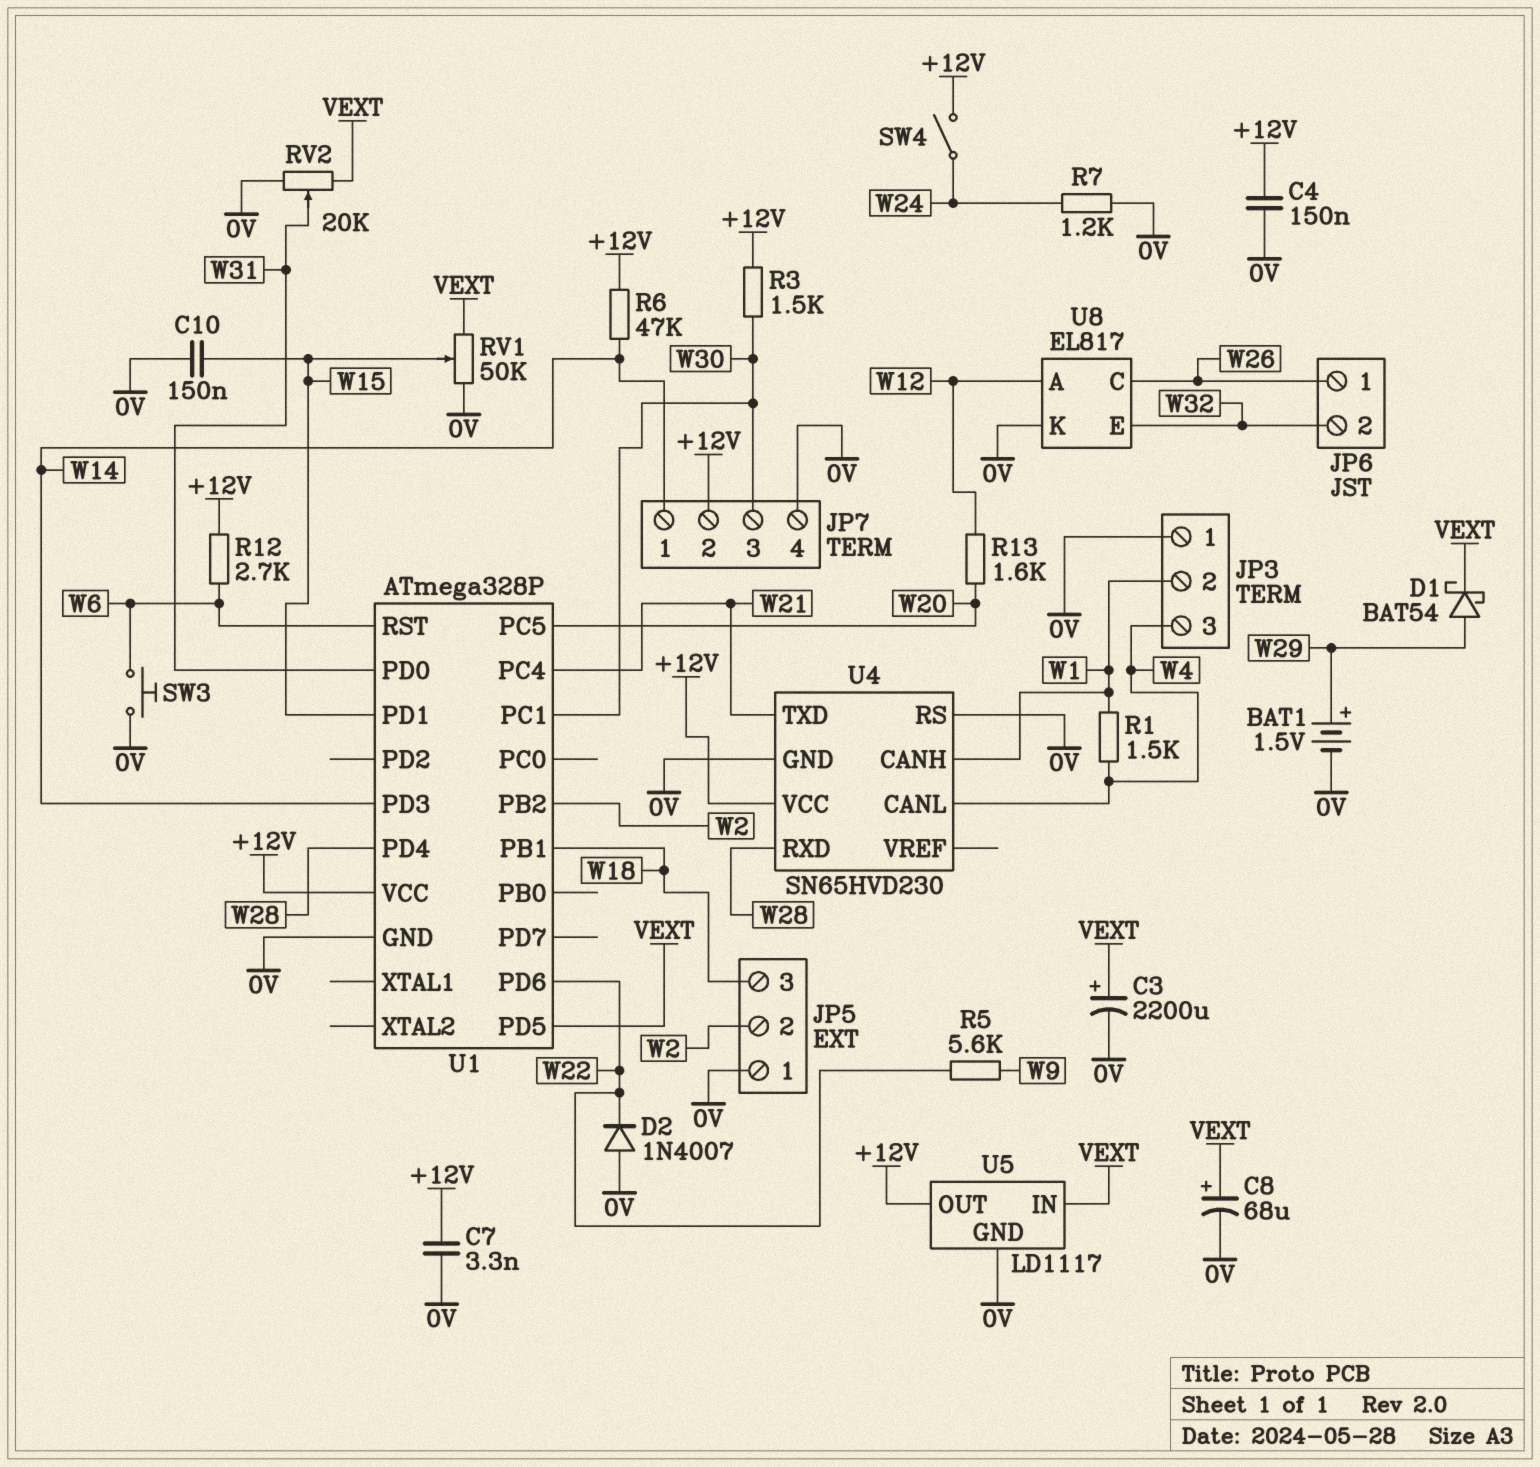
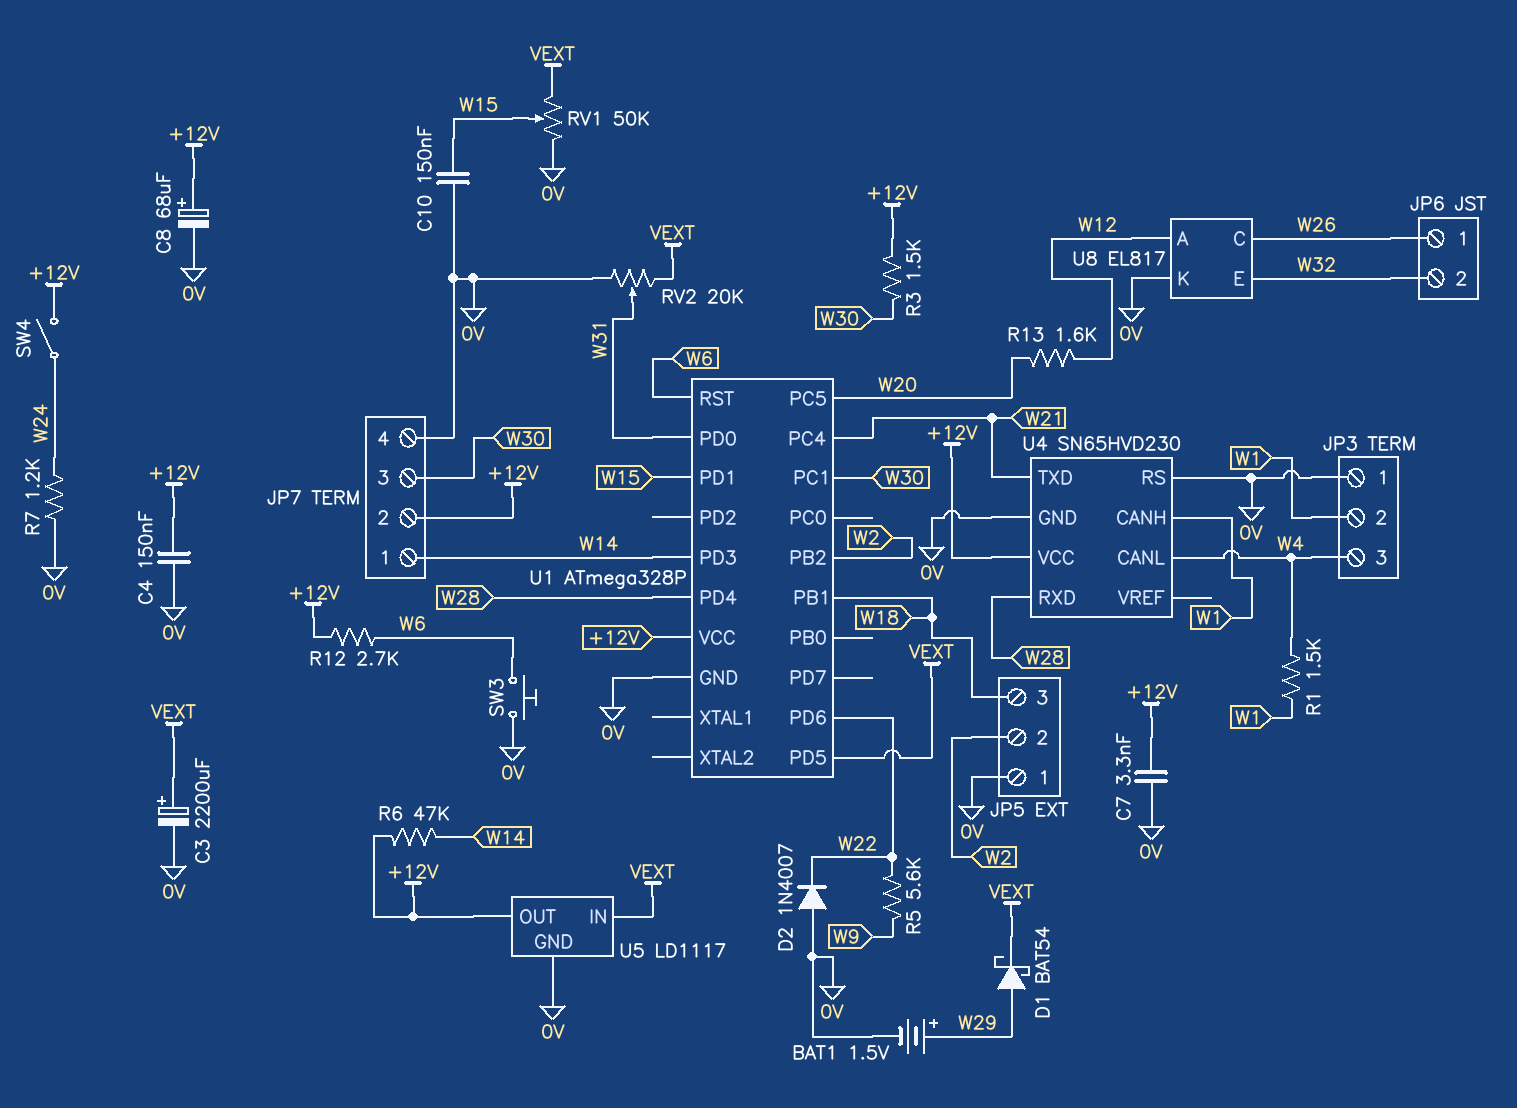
C8: 68uF (plus VEXT, minus 0V) -> 68uF (plus +12V, minus 0V)

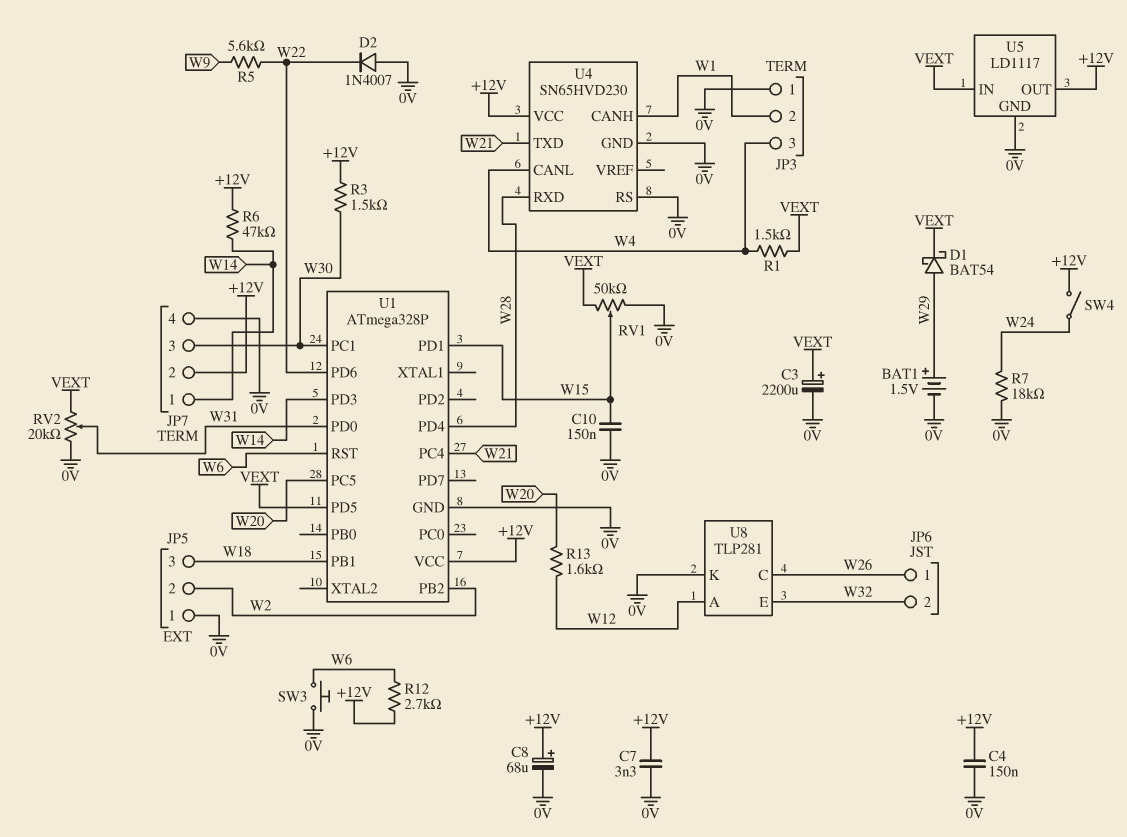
R1: 1.5k (W1, W4) -> 1.5k (VEXT, W4)
R7: 1.2k (0V, W24) -> 18k (0V, W24)
U8: EL817 -> TLP281

